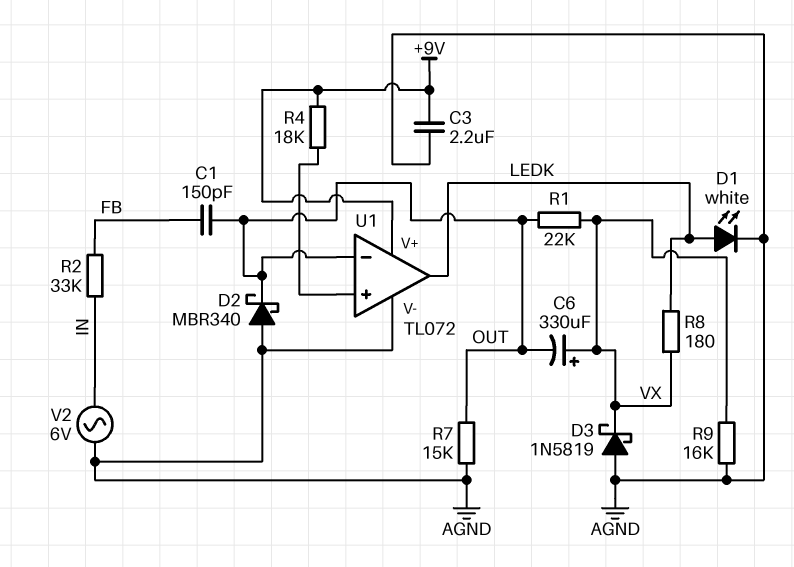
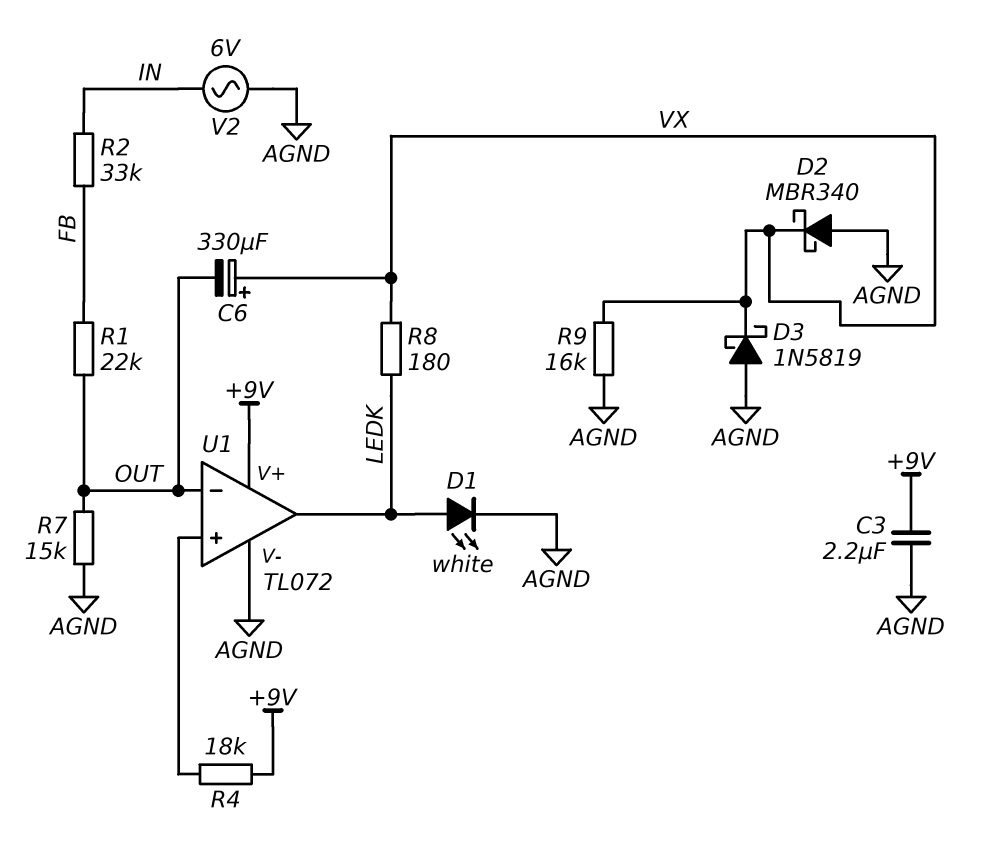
C1: 150pF (FB, OUT) -> none
D2: schottky MBR340 (A AGND, K OUT) -> schottky MBR340 (A AGND, K VX)
R1: 22k (OUT, VX) -> 22k (FB, OUT)

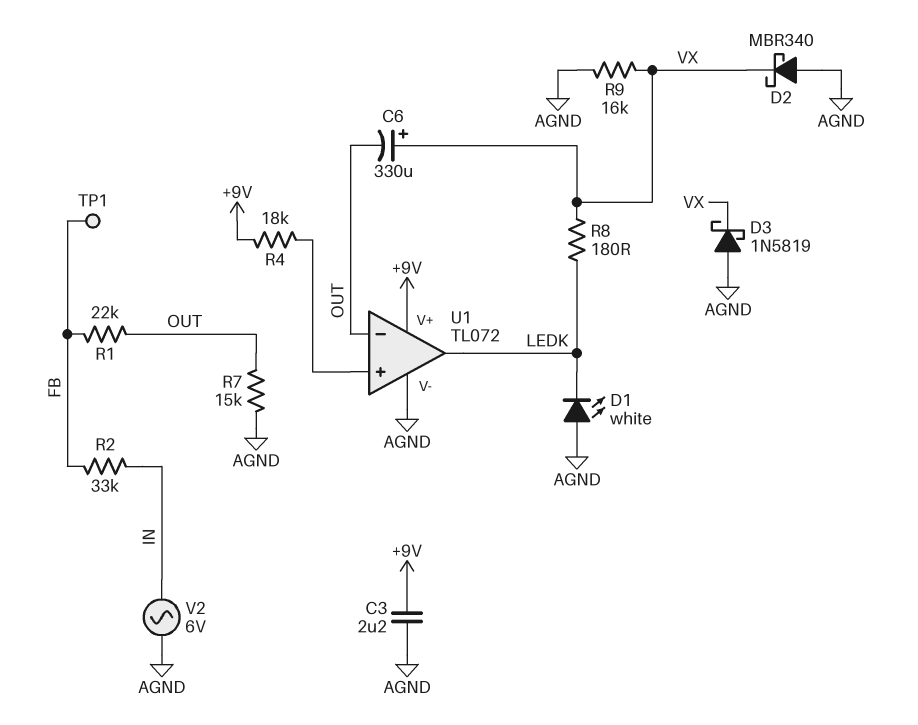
D1: LED white (A LEDK, K AGND) -> LED white (A AGND, K LEDK)
TP1: none -> test point (FB)

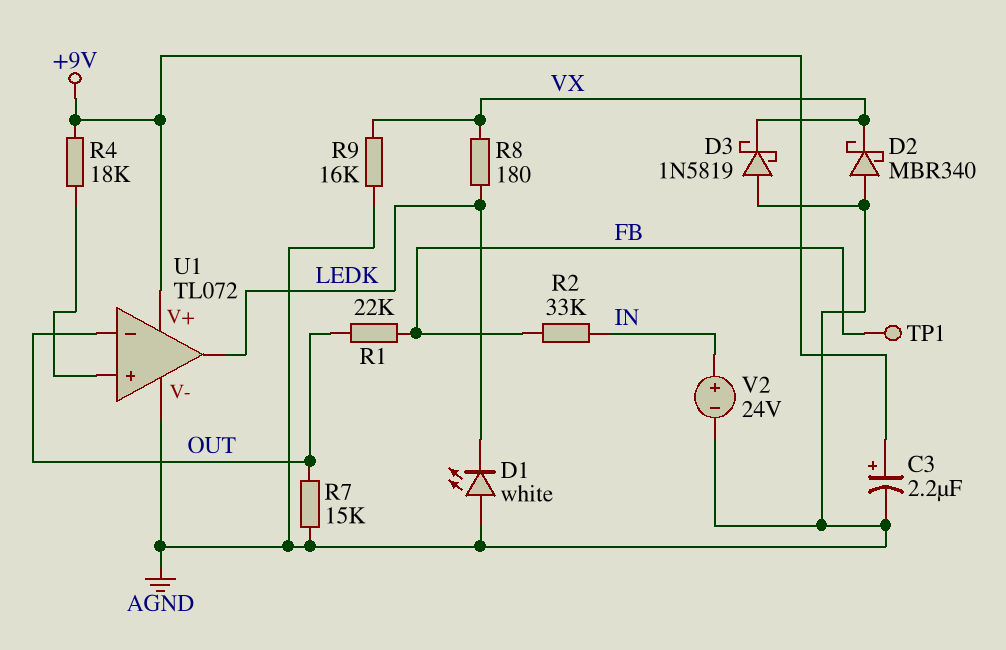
C3: 2.2uF (+9V, AGND) -> 2.2uF (plus +9V, minus AGND)
C6: 330uF (plus VX, minus OUT) -> none
V2: AC 6V (AGND, IN) -> 24V (plus IN, minus AGND)

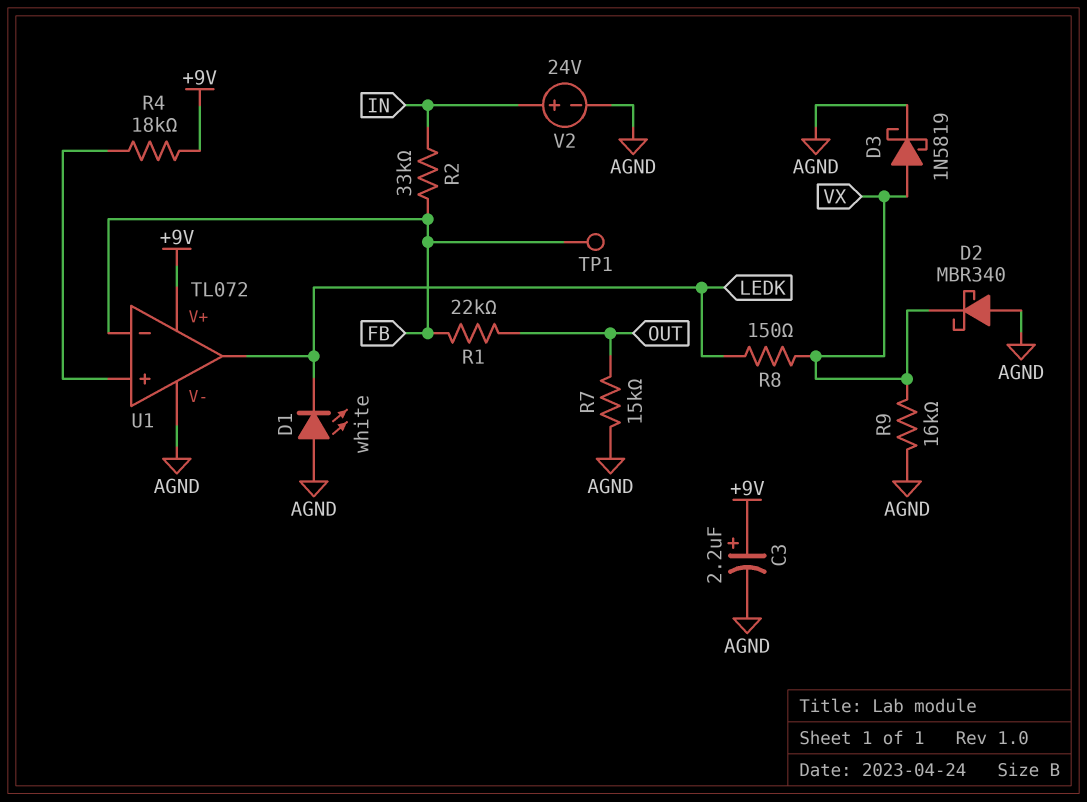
D3: schottky 1N5819 (A AGND, K VX) -> schottky 1N5819 (A VX, K AGND)
R8: 180 (LEDK, VX) -> 150 (LEDK, VX)
U1 pin in-: OUT -> FB

